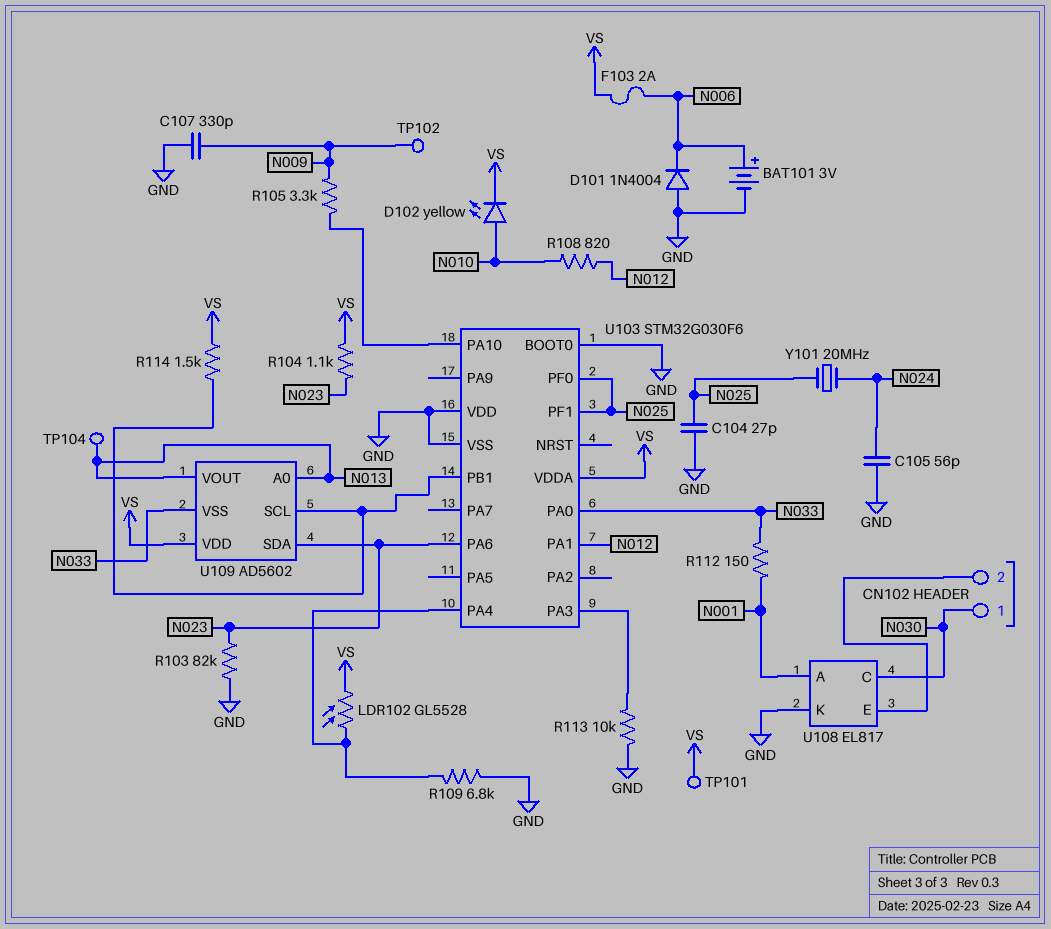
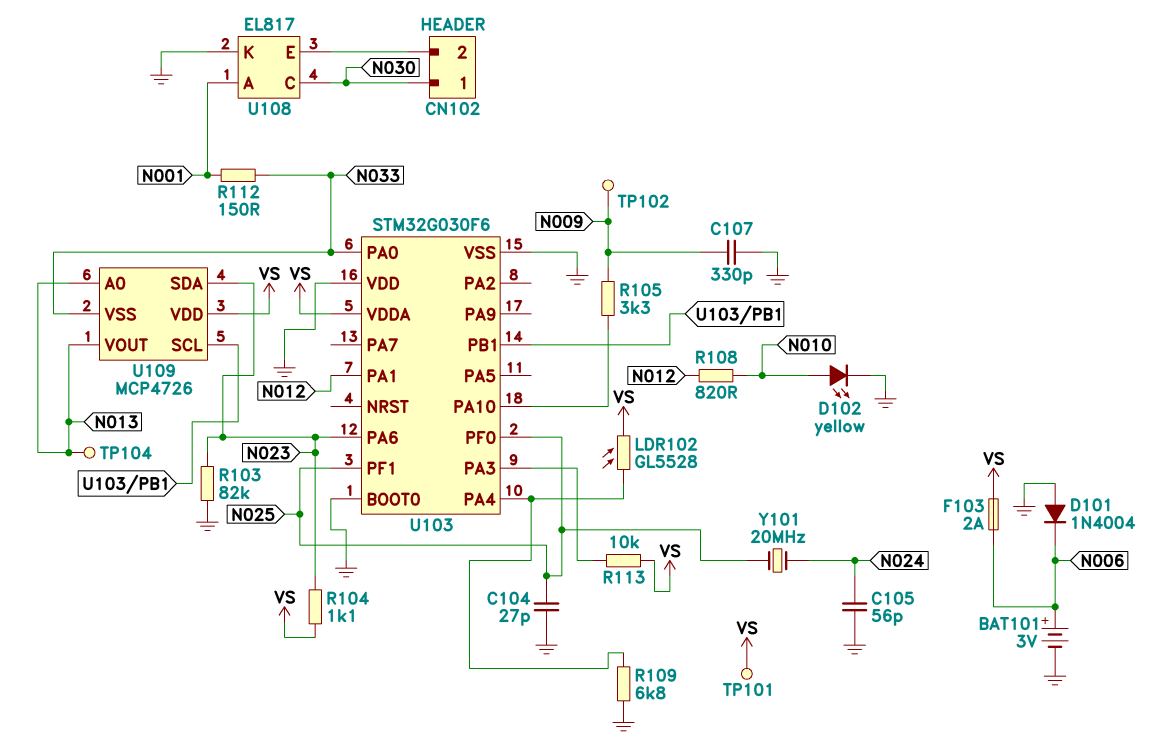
D102: LED yellow (A N010, K VS) -> LED yellow (A N010, K GND)
R113: 10k (GND, U103/PA3) -> 10k (U103/PA3, VS)
R114: 1.5k (U103/PB1, VS) -> none
U109: AD5602 -> MCP4726

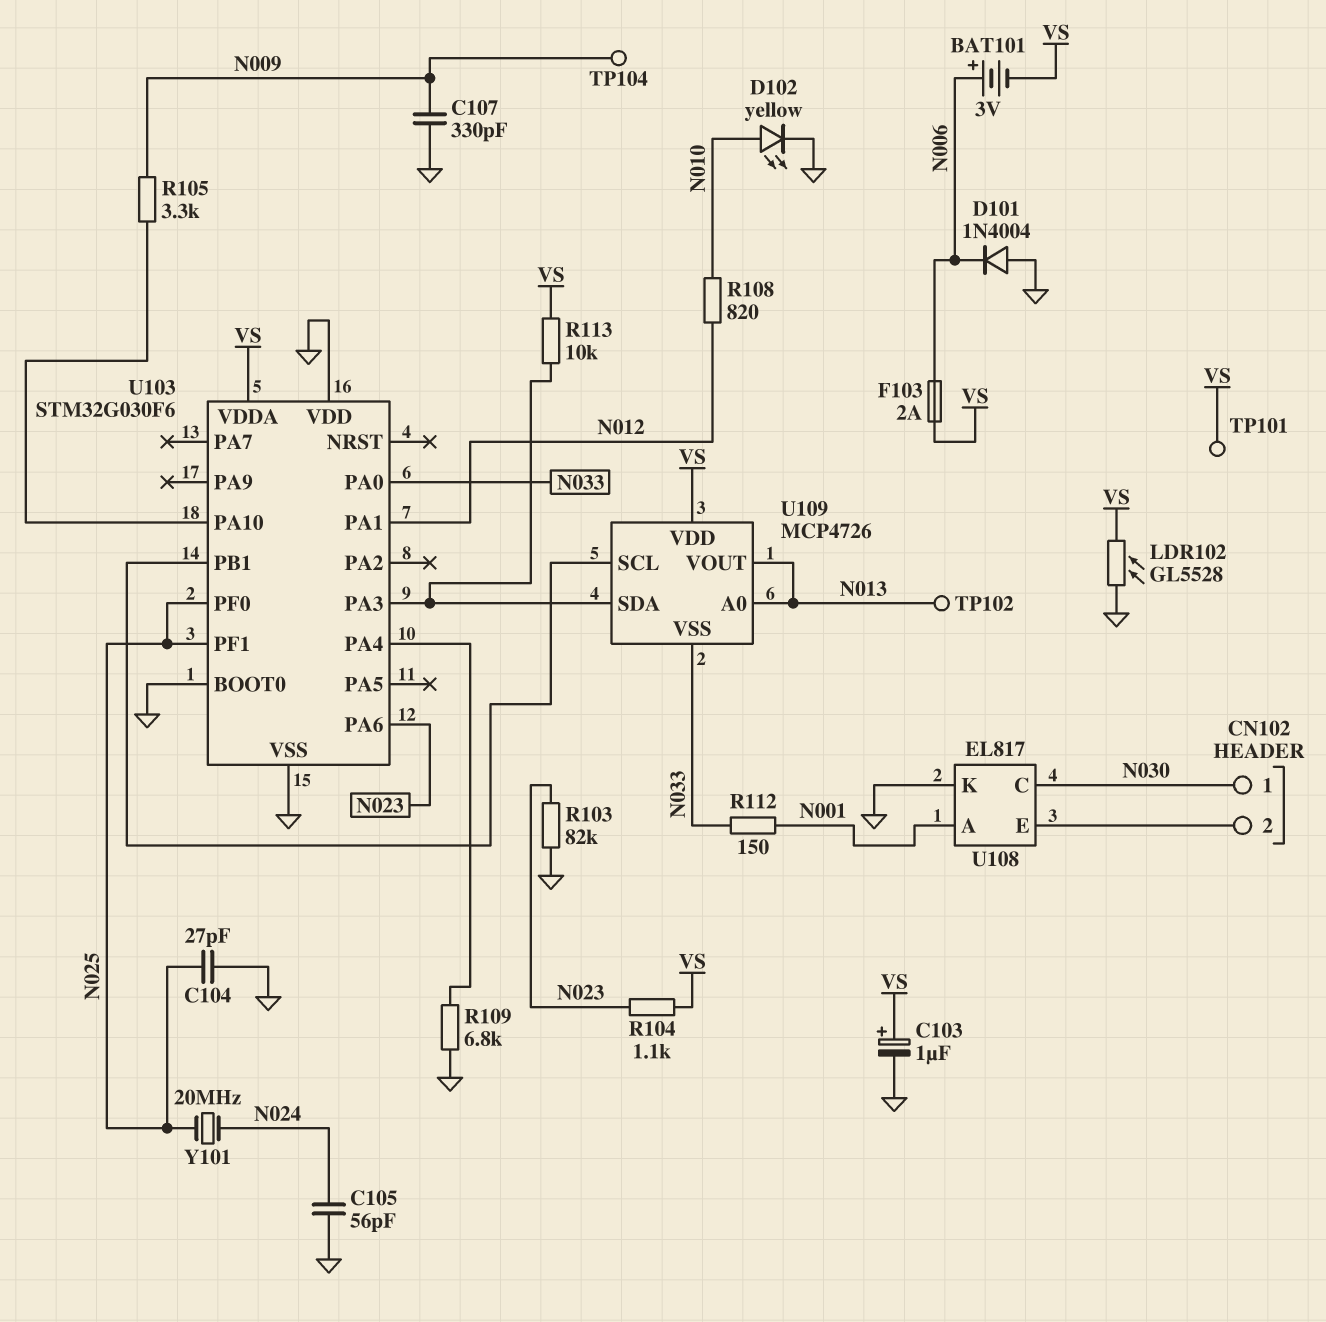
BAT101: 3V (plus N006, minus GND) -> 3V (plus N006, minus VS)
C103: none -> 1uF (plus VS, minus GND)
LDR102: GL5528 (U103/PA4, VS) -> GL5528 (GND, VS)
TP102: test point (N009) -> test point (N013)
TP104: test point (N013) -> test point (N009)
U109 pin SDA: N023 -> U103/PA3

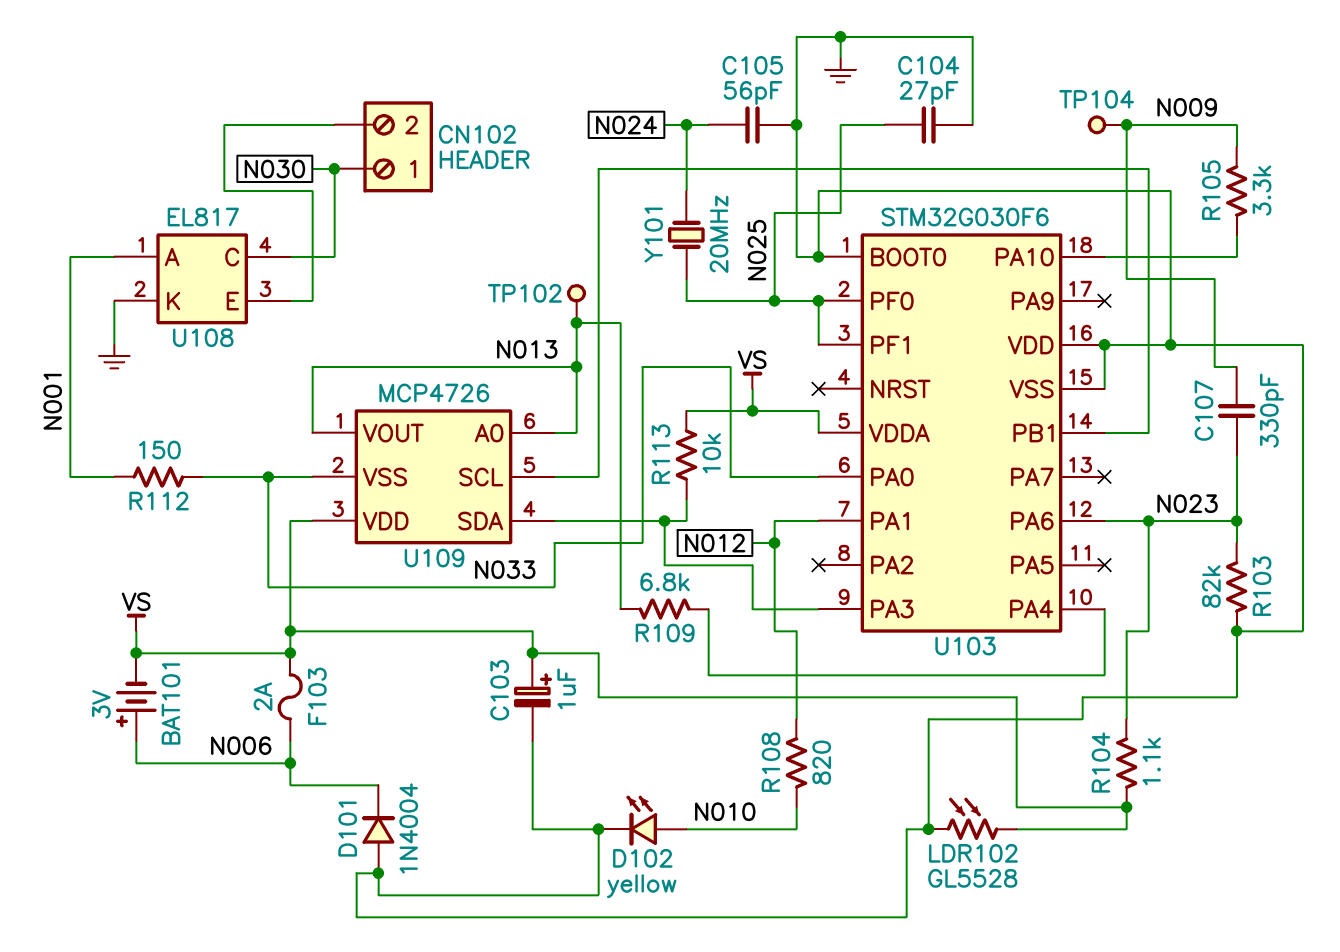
C107: 330pF (GND, N009) -> 330pF (N009, N023)
R109: 6.8k (GND, U103/PA4) -> 6.8k (N013, U103/PA4)
TP101: test point (VS) -> none

